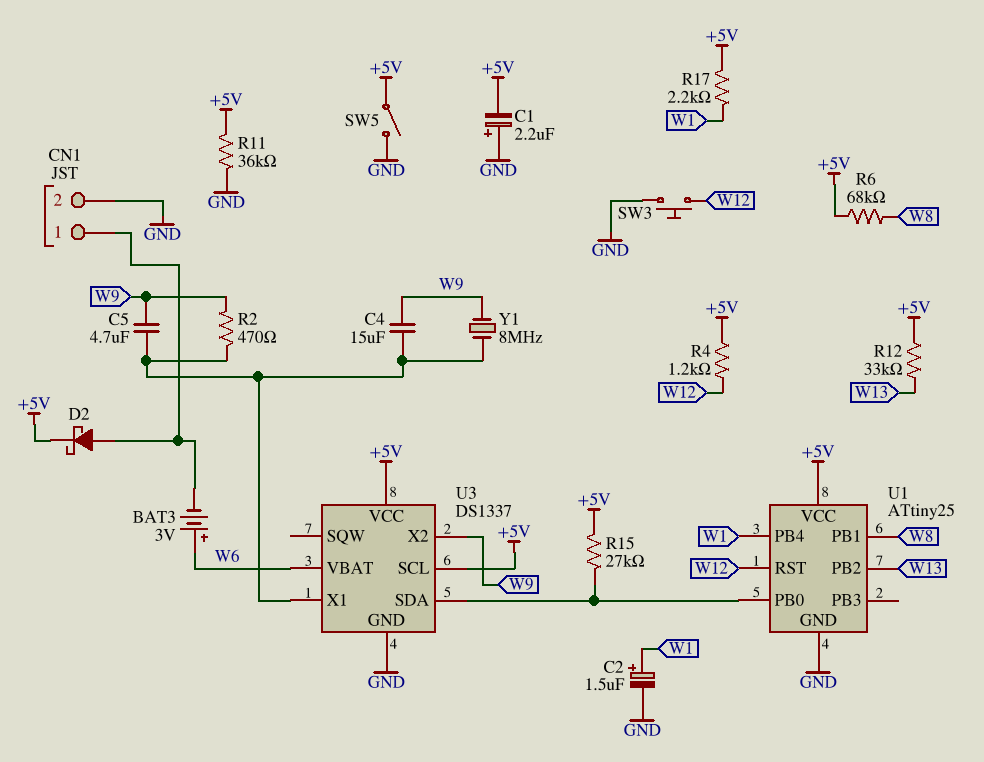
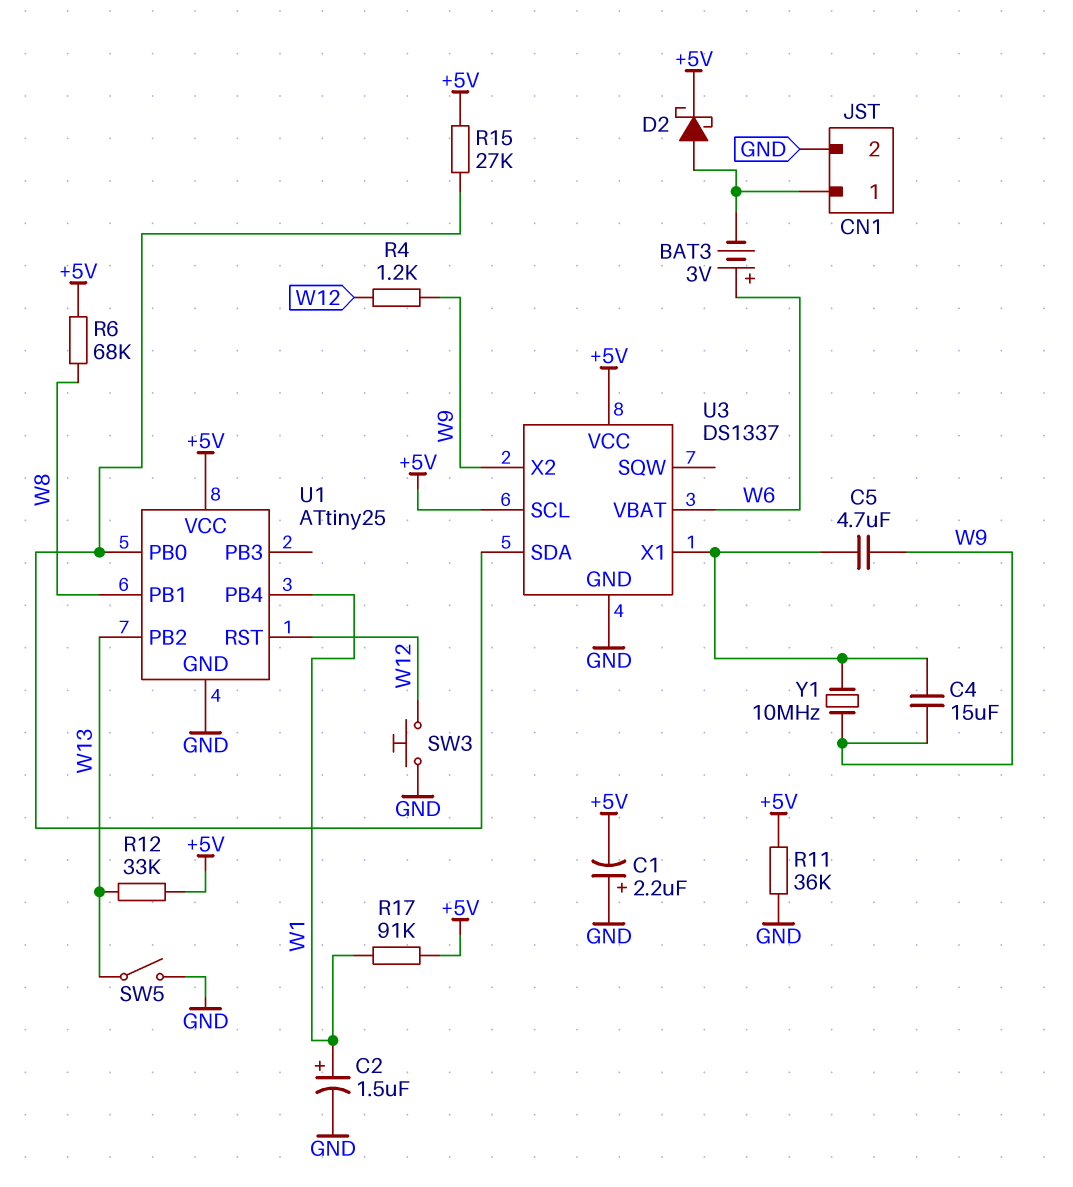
R2: 470 (U3/X1, W9) -> none
R4: 1.2k (+5V, W12) -> 1.2k (W9, W12)
R17: 2.2k (+5V, W1) -> 91k (+5V, W1)
SW5: switch (+5V, GND) -> switch (GND, W13)
Y1: 8MHz (U3/X1, W9) -> 10MHz (U3/X1, W9)

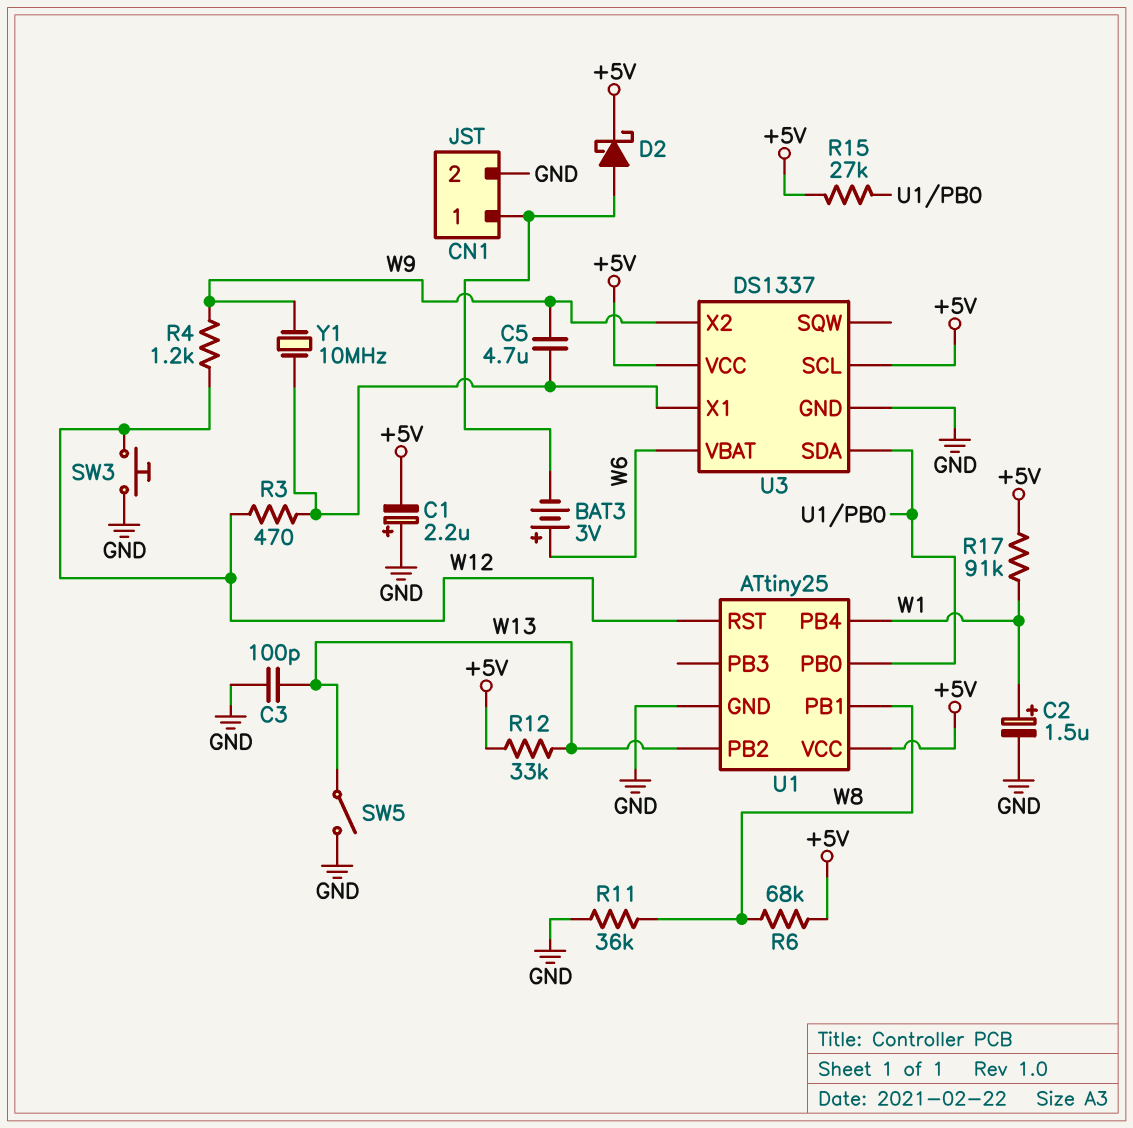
C3: none -> 100pF (GND, W13)
C4: 15uF (U3/X1, W9) -> none
R3: none -> 470 (U3/X1, W12)
R11: 36k (+5V, GND) -> 36k (GND, W8)

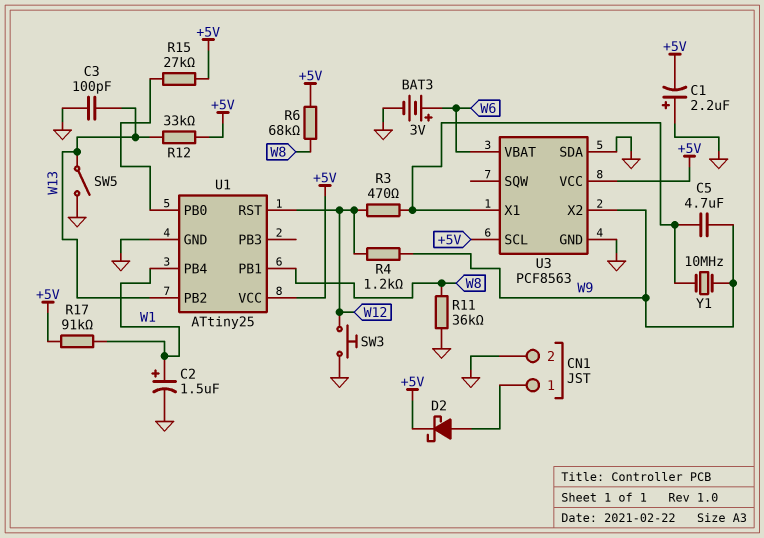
BAT3: 3V (plus W6, minus CN1/1) -> 3V (plus W6, minus GND)
U3: DS1337 -> PCF8563
U3 pin SDA: U1/PB0 -> GND

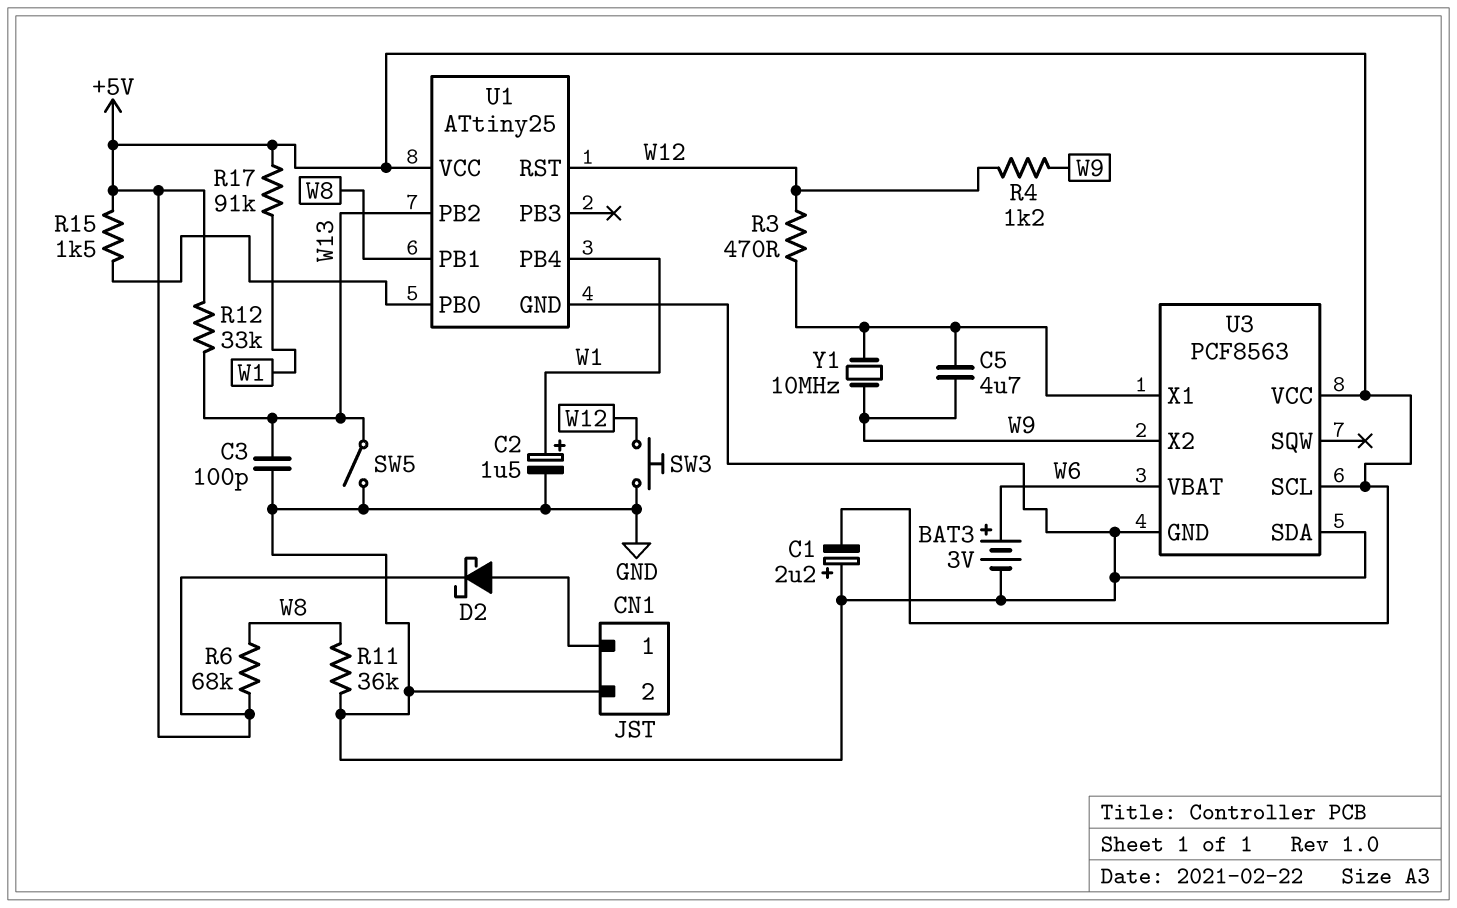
R15: 27k (+5V, U1/PB0) -> 1.5k (+5V, U1/PB0)

